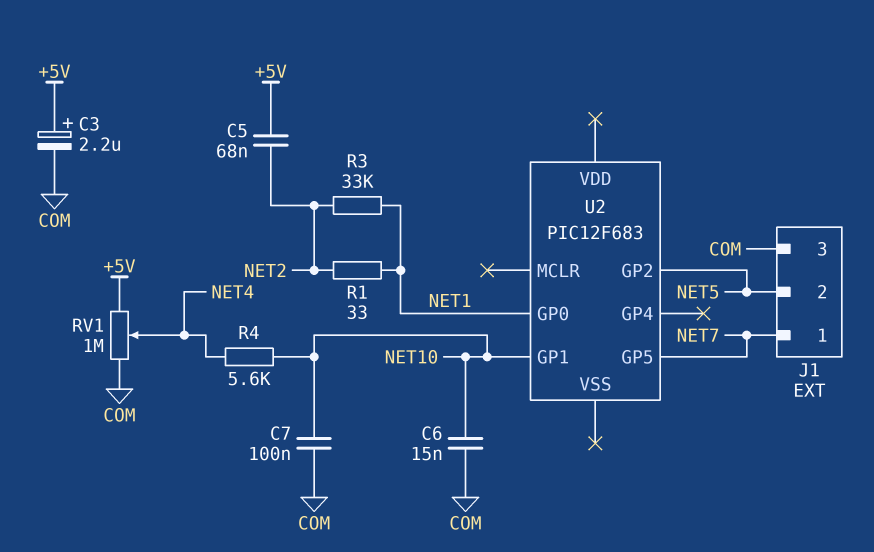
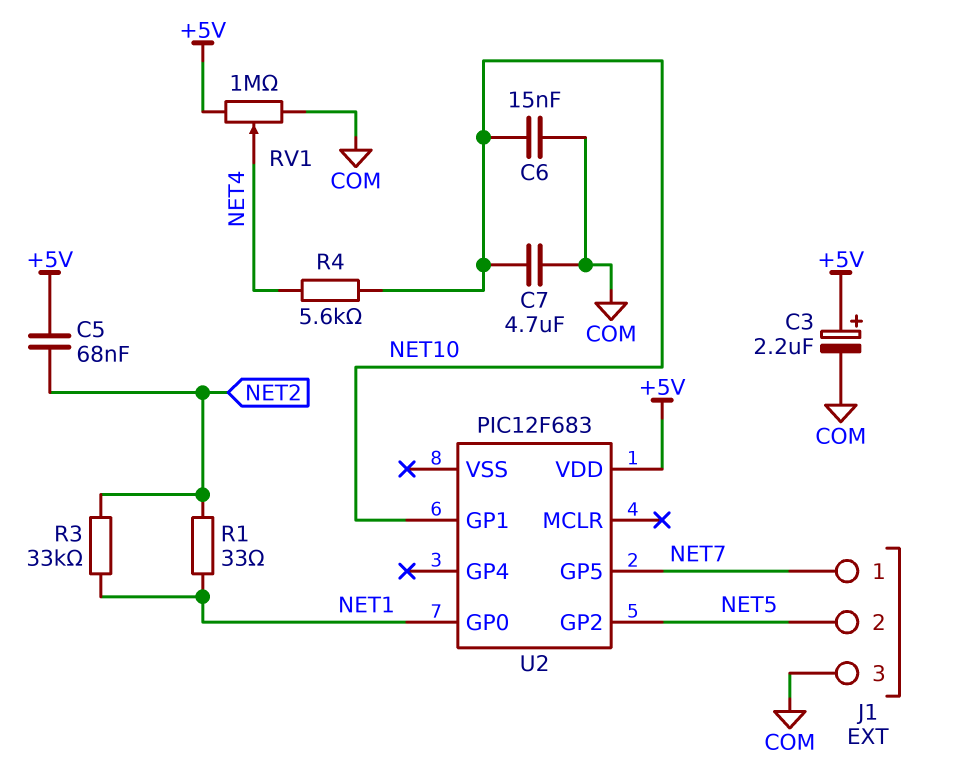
C7: 100nF (COM, NET10) -> 4.7uF (COM, NET10)
U2 pin VDD: none -> +5V

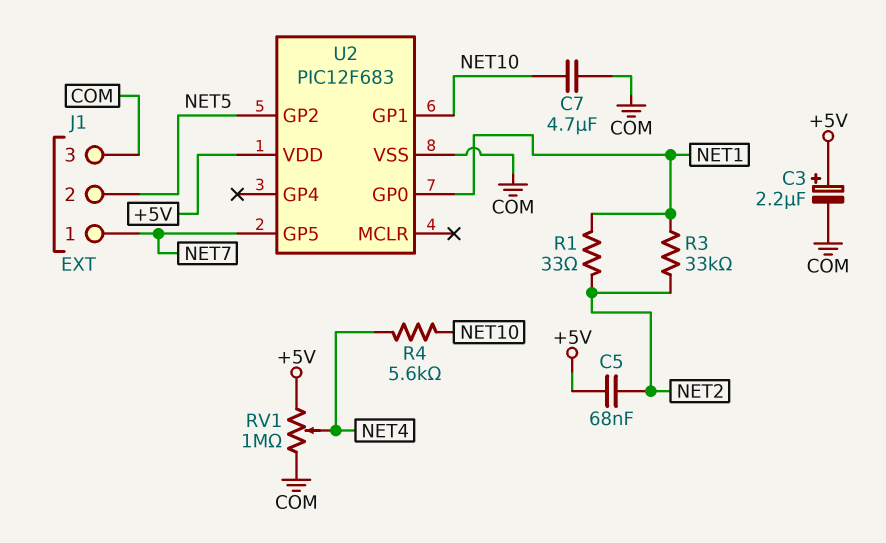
C6: 15nF (COM, NET10) -> none
U2 pin VSS: none -> COM

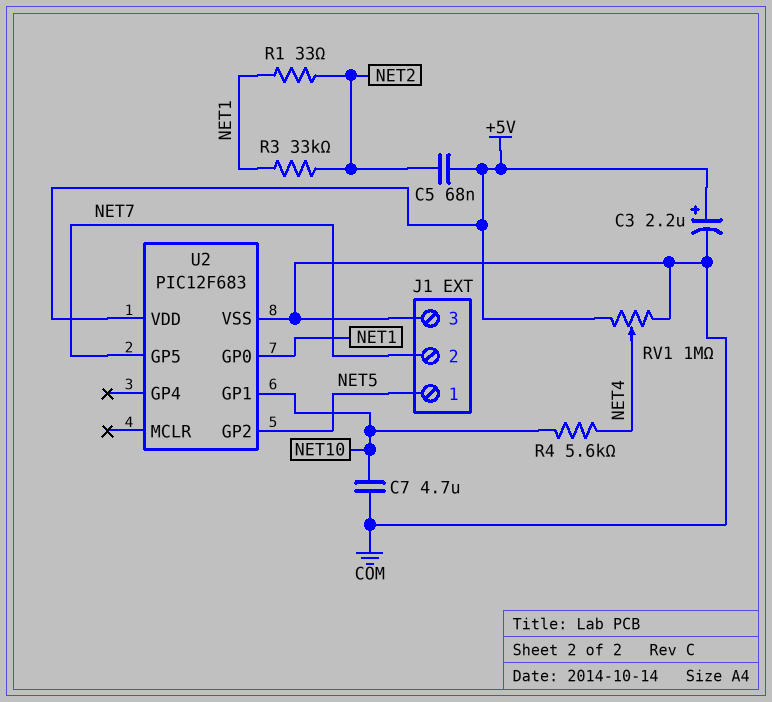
J1 pin 1: NET7 -> NET5
J1 pin 2: NET5 -> NET7

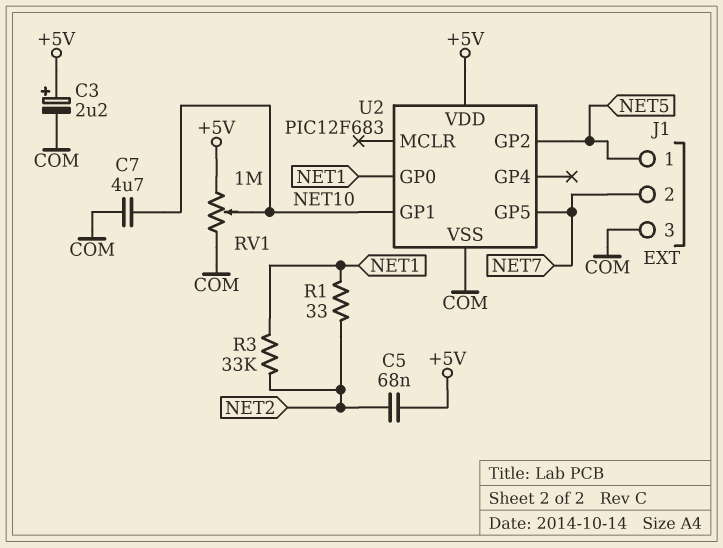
R4: 5.6k (NET4, NET10) -> none
RV1: 1M (+5V, COM, wiper NET4) -> 1M (+5V, COM, wiper NET10)

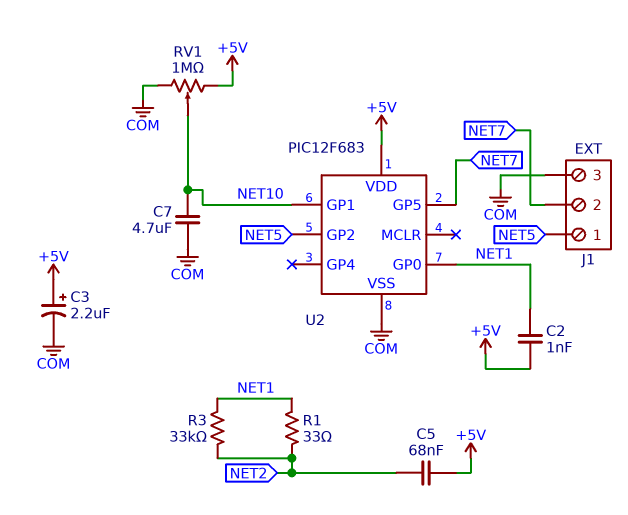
C2: none -> 1nF (+5V, NET1)

